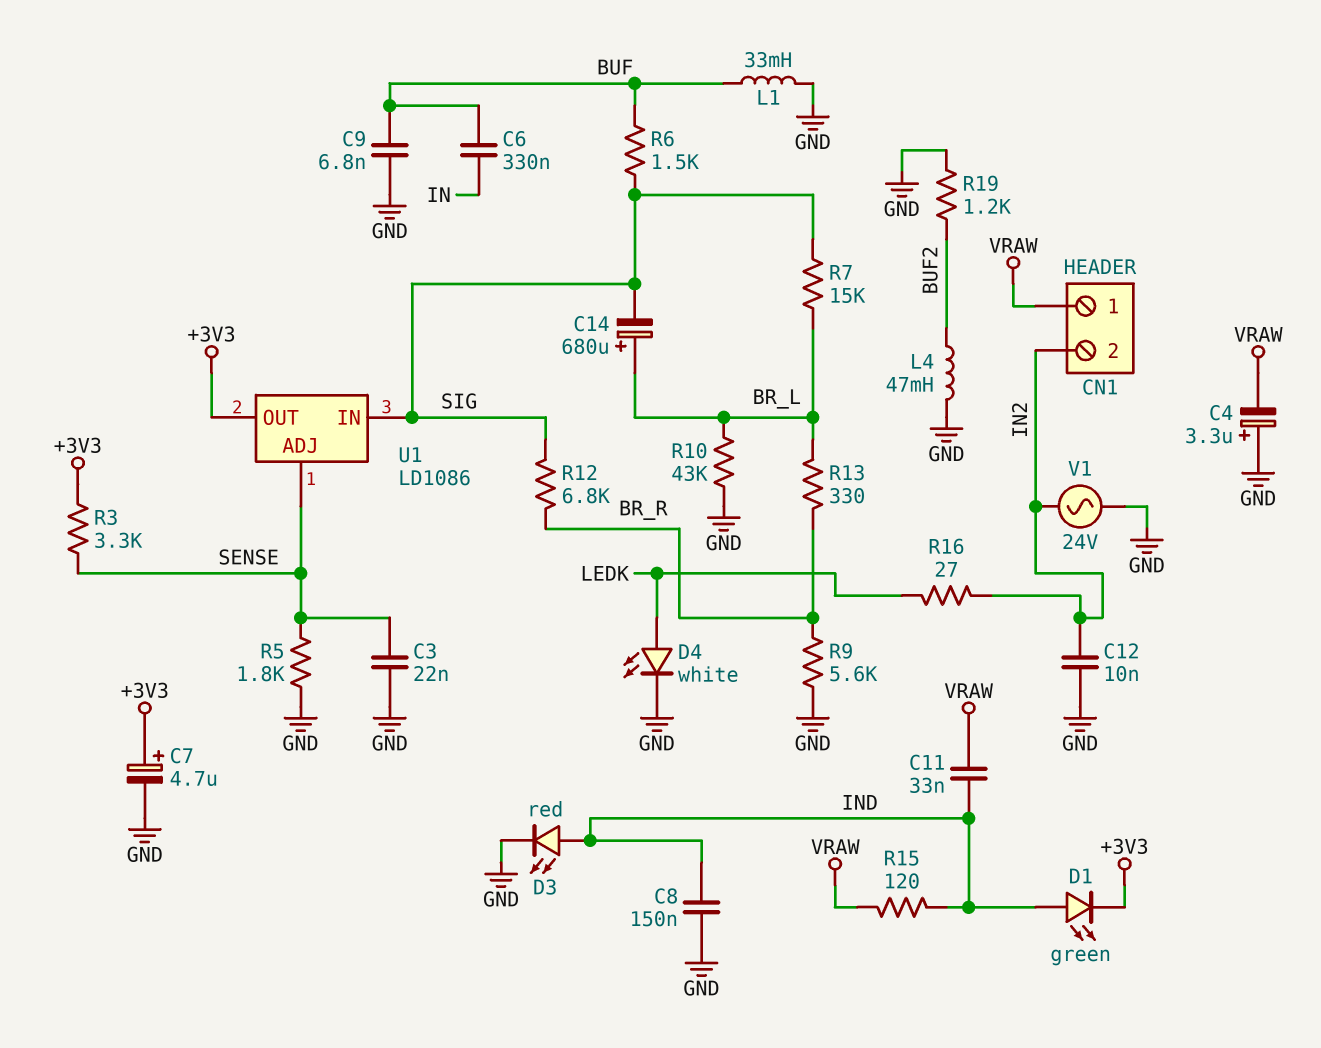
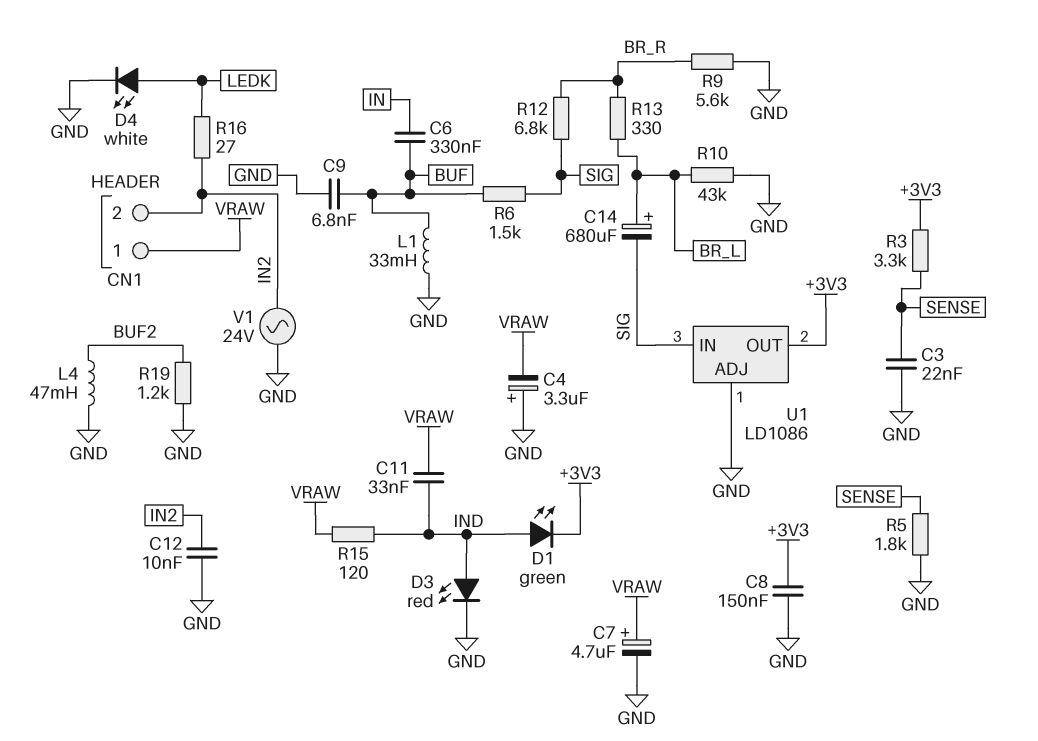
C7: 4.7uF (plus +3V3, minus GND) -> 4.7uF (plus VRAW, minus GND)
C8: 150nF (GND, IND) -> 150nF (+3V3, GND)
R7: 15k (BR_L, SIG) -> none
U1 pin ADJ: SENSE -> GND

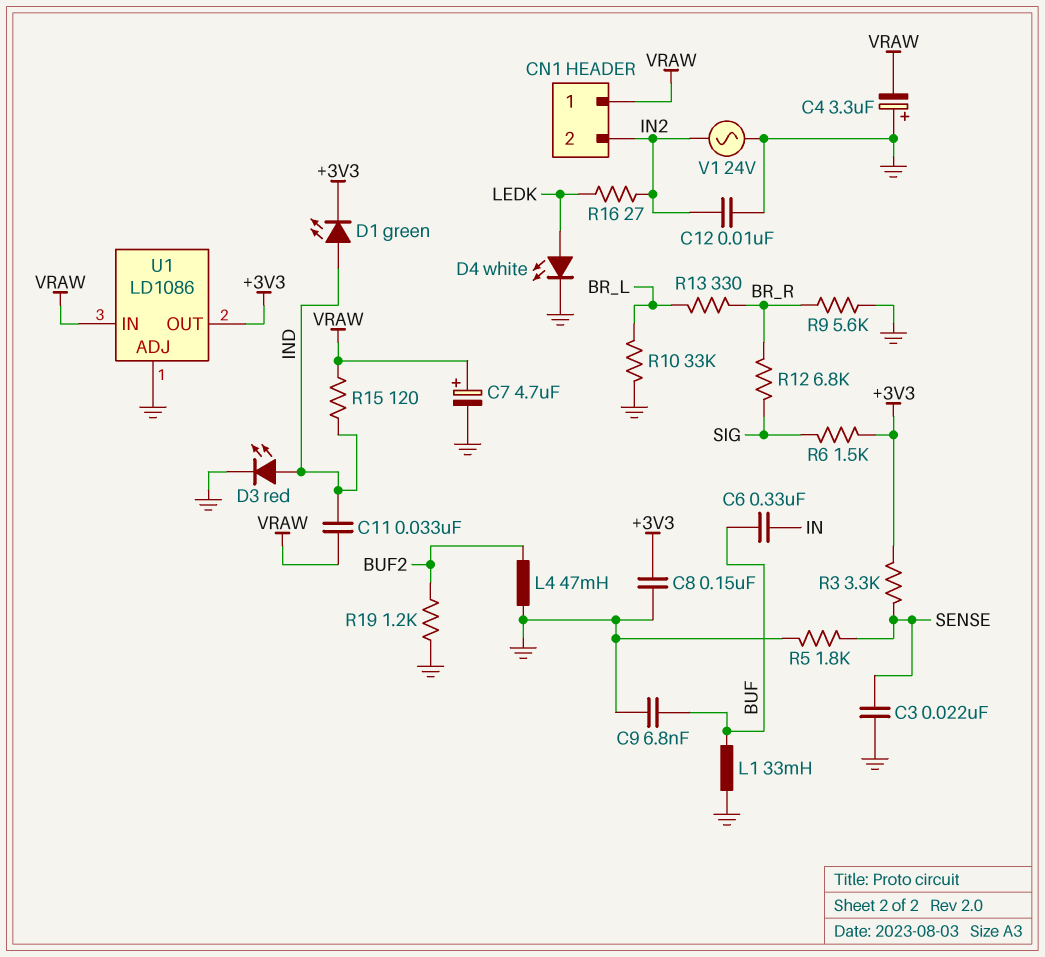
C14: 680uF (plus BR_L, minus SIG) -> none
R6: 1.5k (BUF, SIG) -> 1.5k (+3V3, SIG)
R10: 43k (BR_L, GND) -> 33k (BR_L, GND)
U1 pin IN: SIG -> VRAW

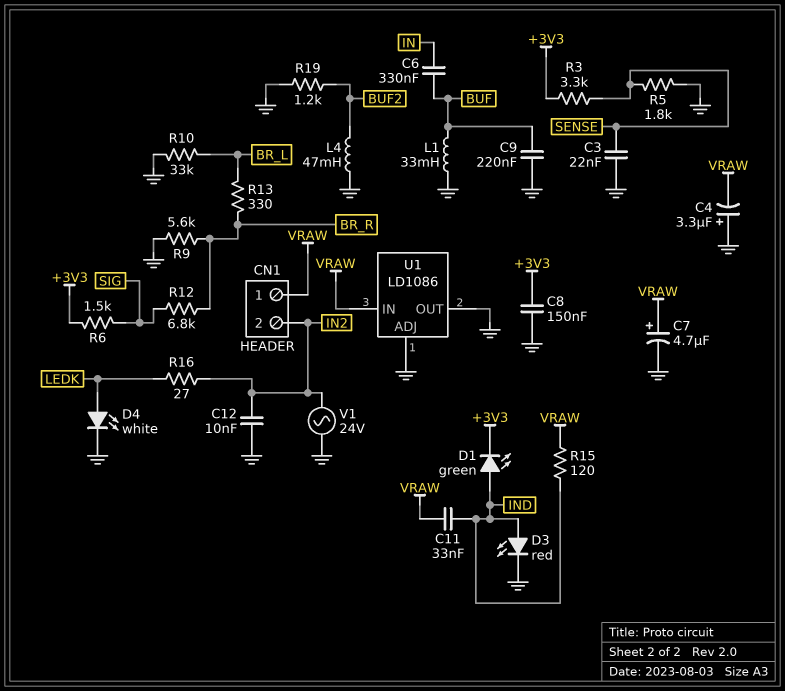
C9: 6.8nF (BUF, GND) -> 220nF (BUF, GND)
U1 pin OUT: +3V3 -> GND

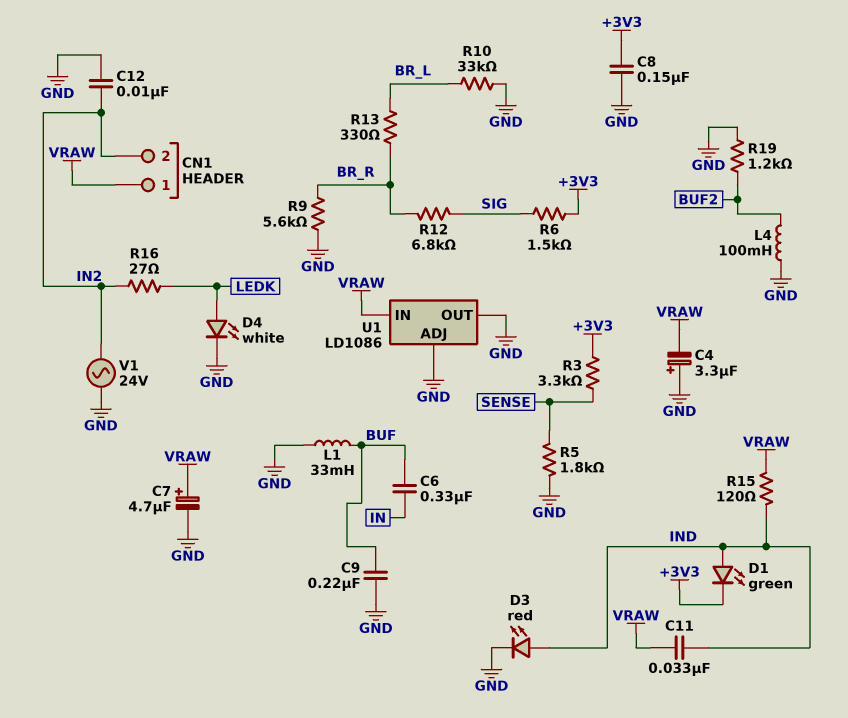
C3: 22nF (GND, SENSE) -> none
L4: 47mH (BUF2, GND) -> 100mH (BUF2, GND)

